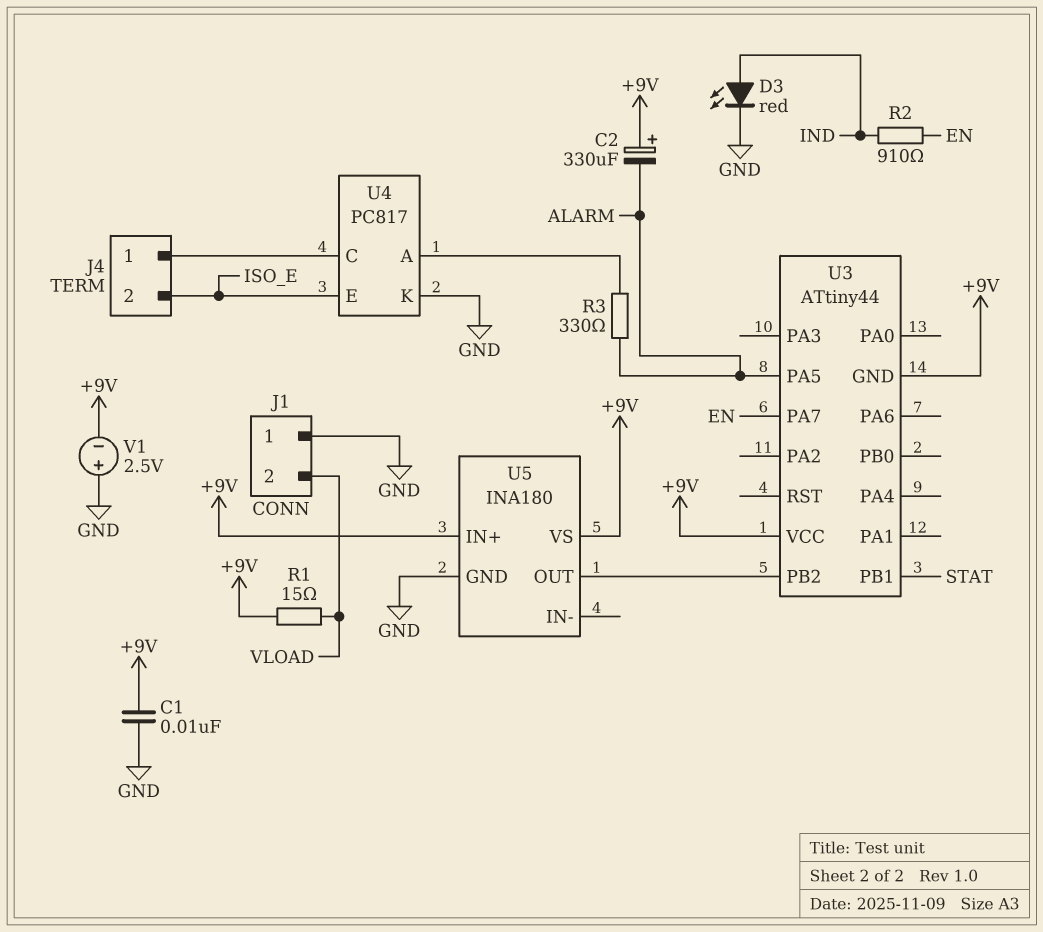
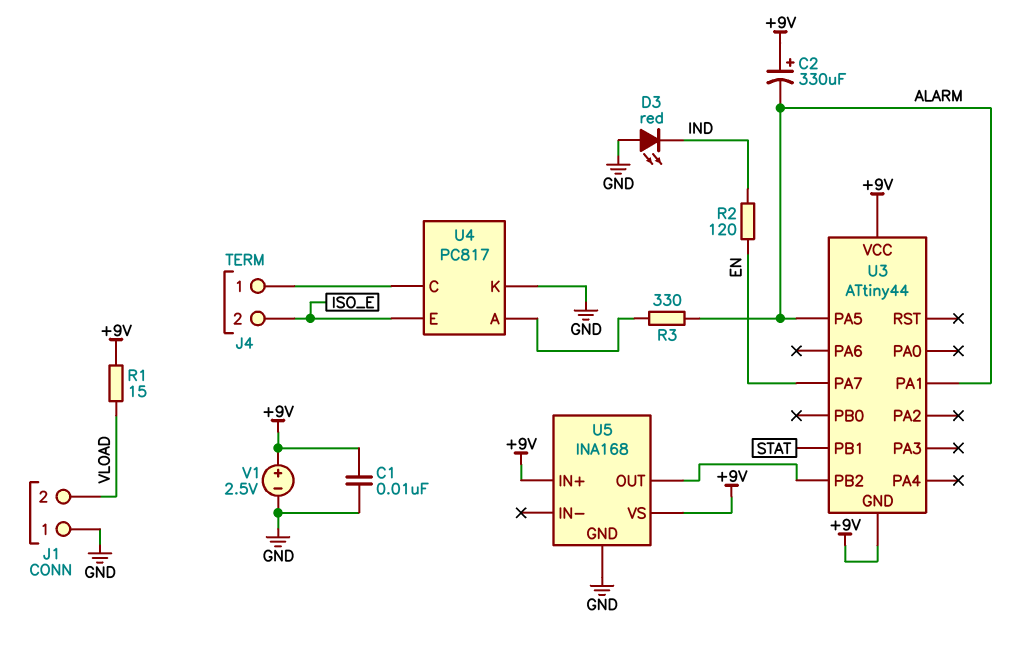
D3: LED red (A IND, K GND) -> LED red (A GND, K IND)
R2: 910 (EN, IND) -> 120 (EN, IND)
U3 pin PA1: none -> ALARM
U5: INA180 -> INA168
V1: 2.5V (plus GND, minus +9V) -> 2.5V (plus +9V, minus GND)

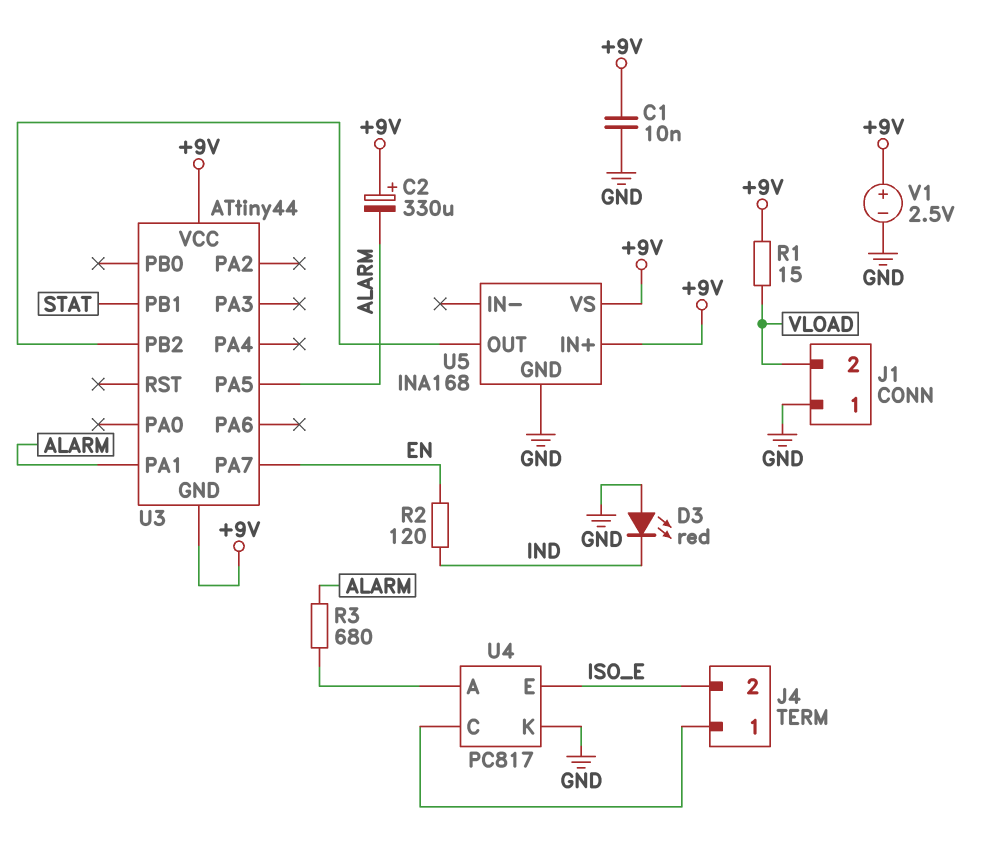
R3: 330 (ALARM, U4/A) -> 680 (ALARM, U4/A)

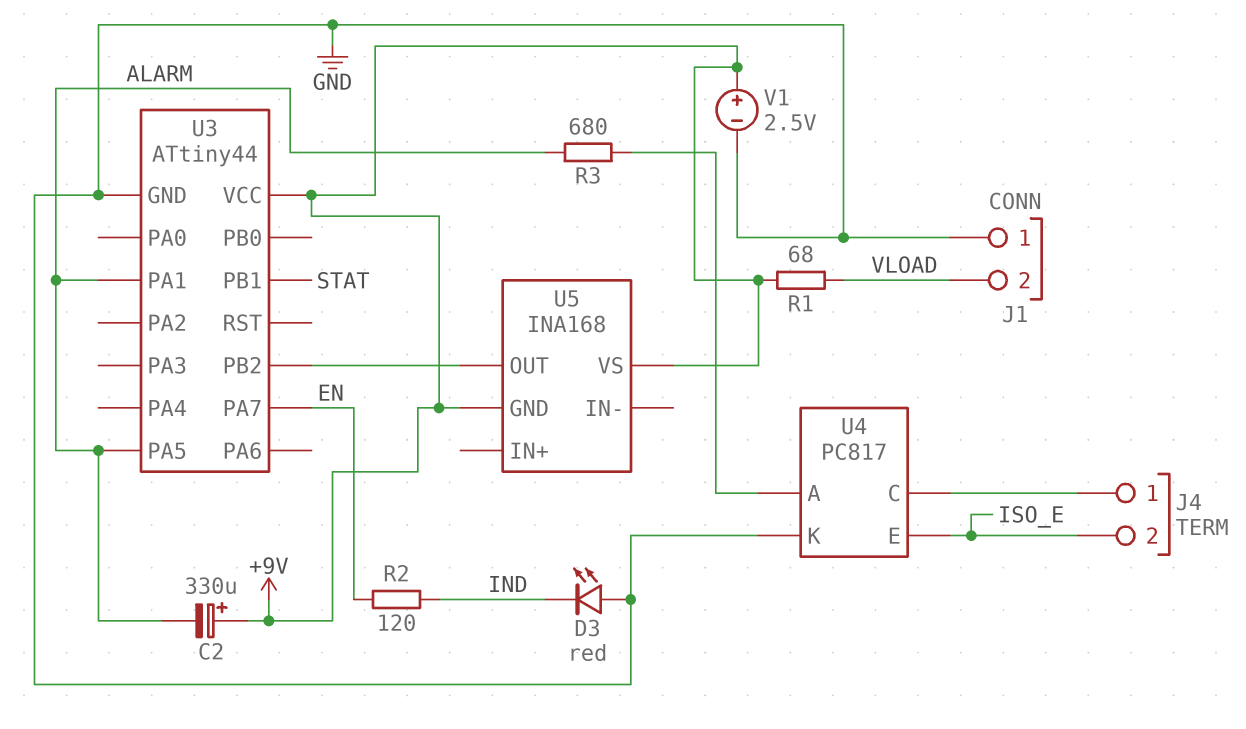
C1: 10nF (+9V, GND) -> none
R1: 15 (+9V, VLOAD) -> 68 (+9V, VLOAD)
U3 pin GND: +9V -> GND
U5 pin GND: GND -> +9V
U5 pin IN+: +9V -> none

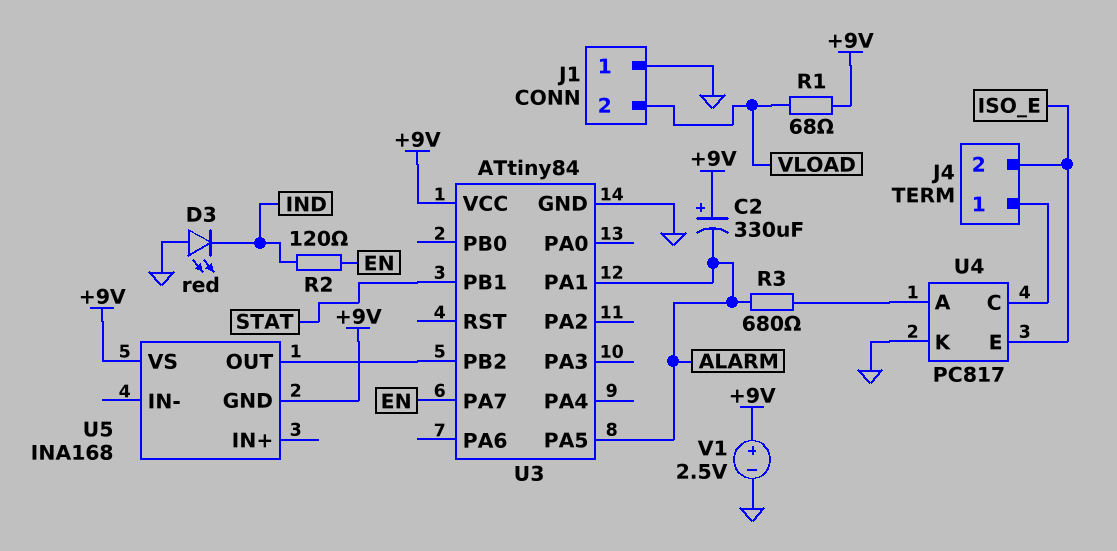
U3: ATtiny44 -> ATtiny84

